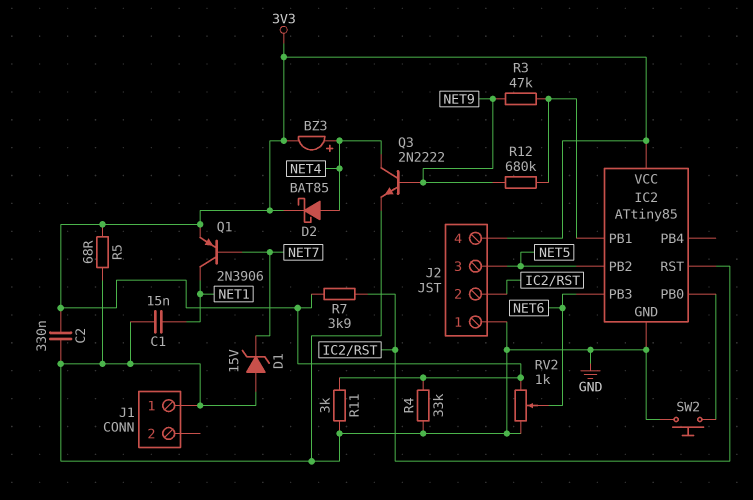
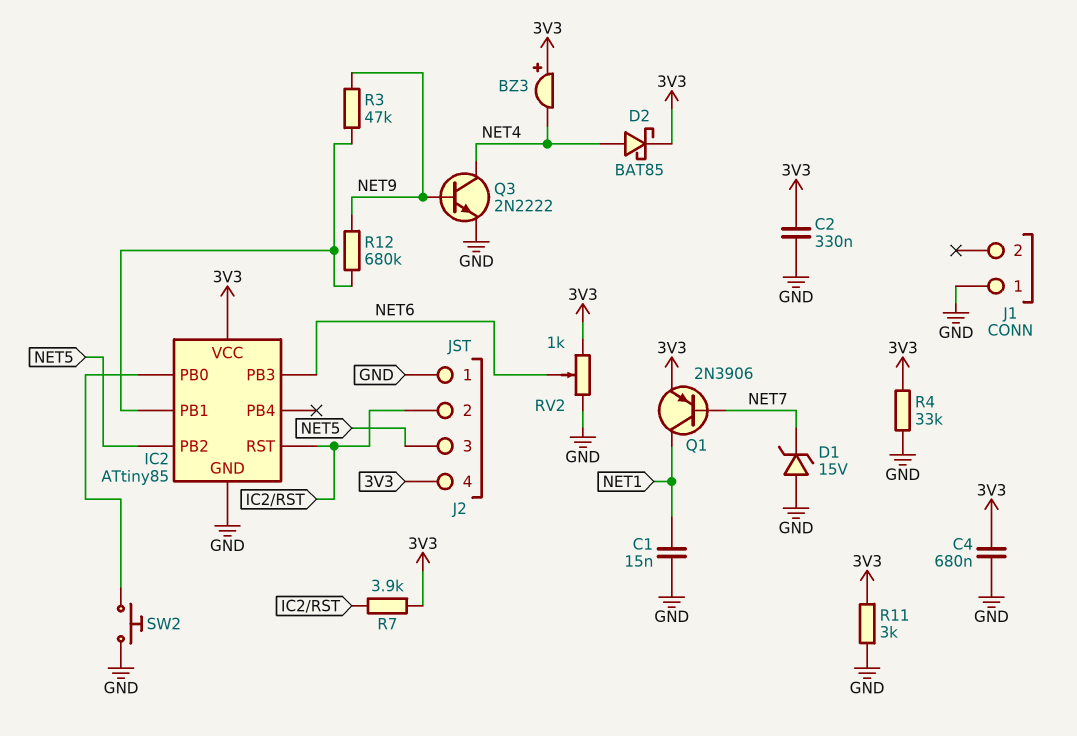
BZ3: buzzer (plus NET4, minus 3V3) -> buzzer (plus 3V3, minus NET4)
C4: none -> 680nF (3V3, GND)
R5: 68 (3V3, GND) -> none

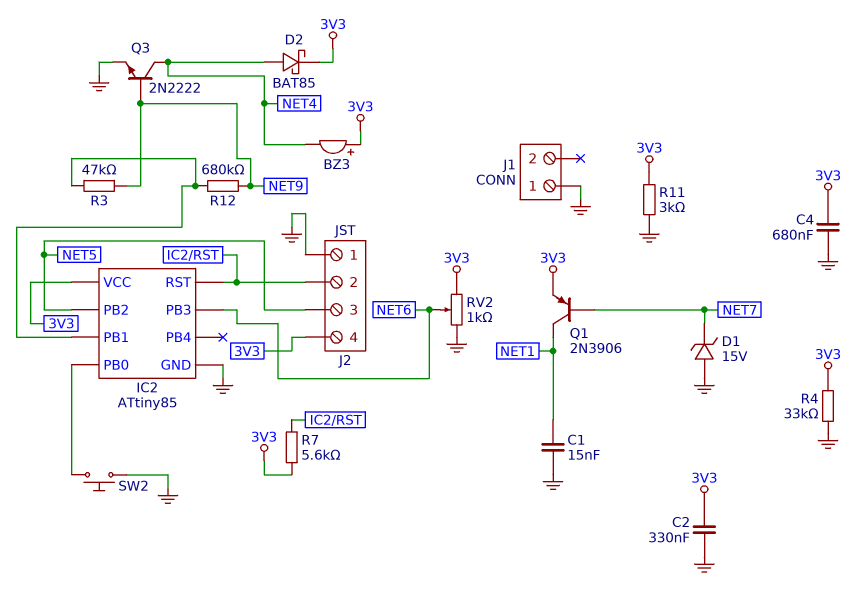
R7: 3.9k (3V3, IC2/RST) -> 5.6k (3V3, IC2/RST)

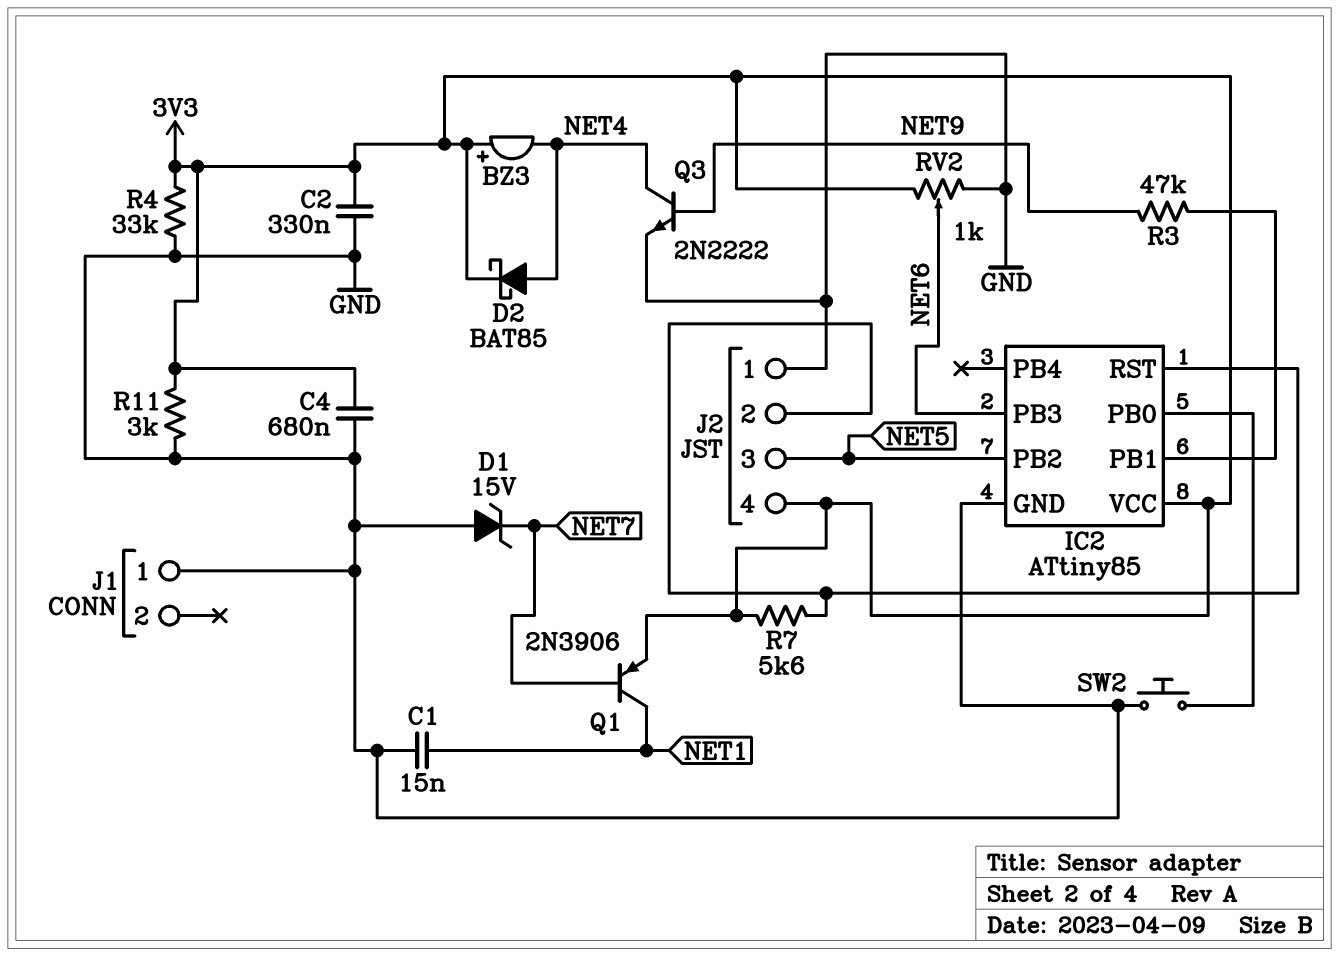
R12: 680k (IC2/PB1, NET9) -> none

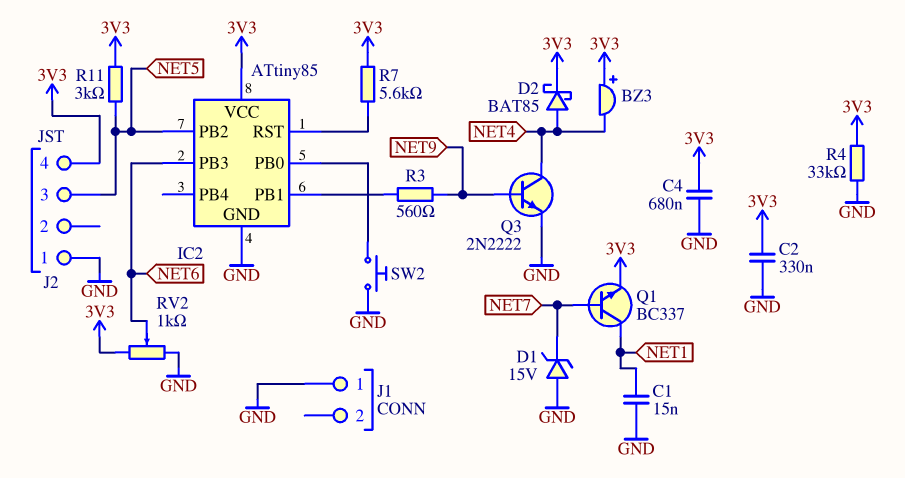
J2 pin 2: IC2/RST -> none
Q1: PNP 2N3906 (B NET7, C NET1, E 3V3) -> NPN BC337 (B NET7, C NET1, E 3V3)
R3: 47k (IC2/PB1, NET9) -> 560 (IC2/PB1, NET9)
R11: 3k (3V3, GND) -> 3k (3V3, NET5)

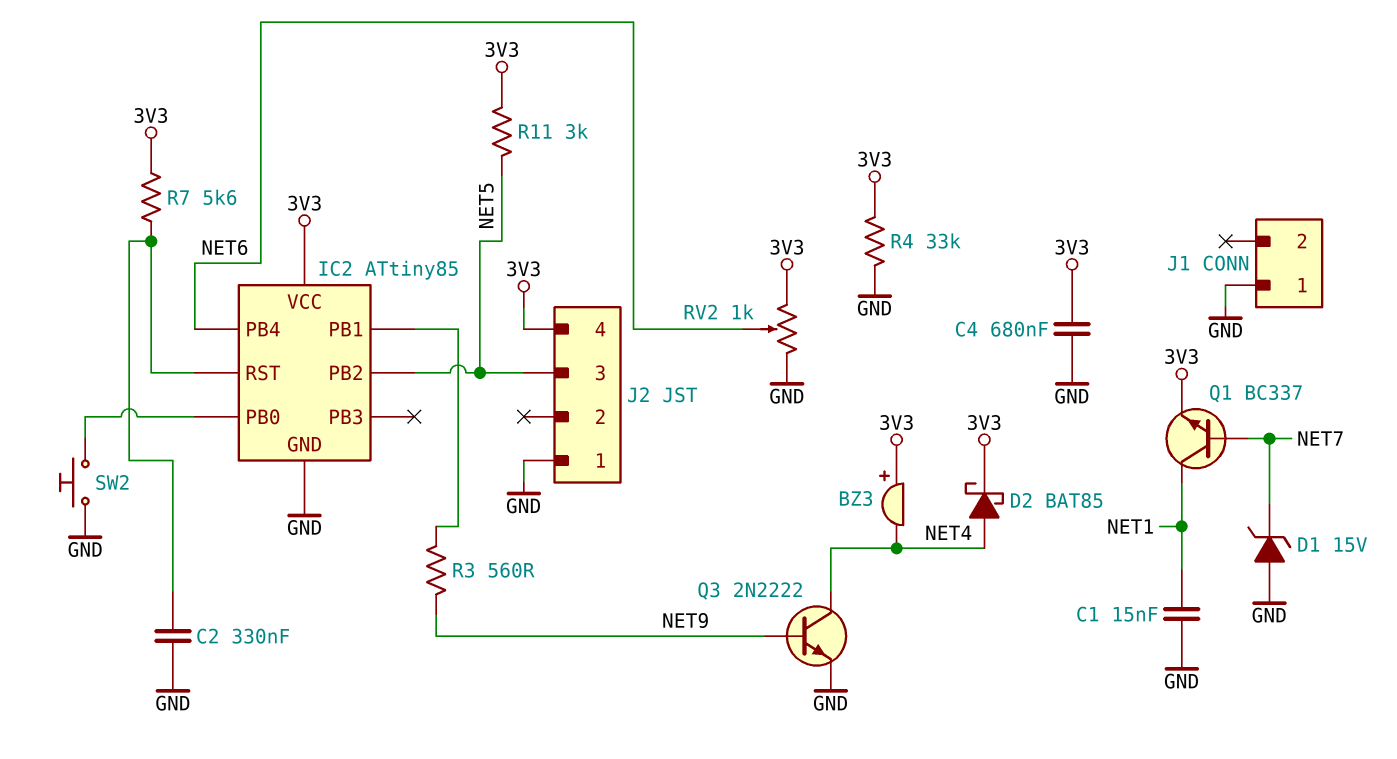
C2: 330nF (3V3, GND) -> 330nF (GND, IC2/RST)
IC2 pin PB3: NET6 -> none
IC2 pin PB4: none -> NET6

